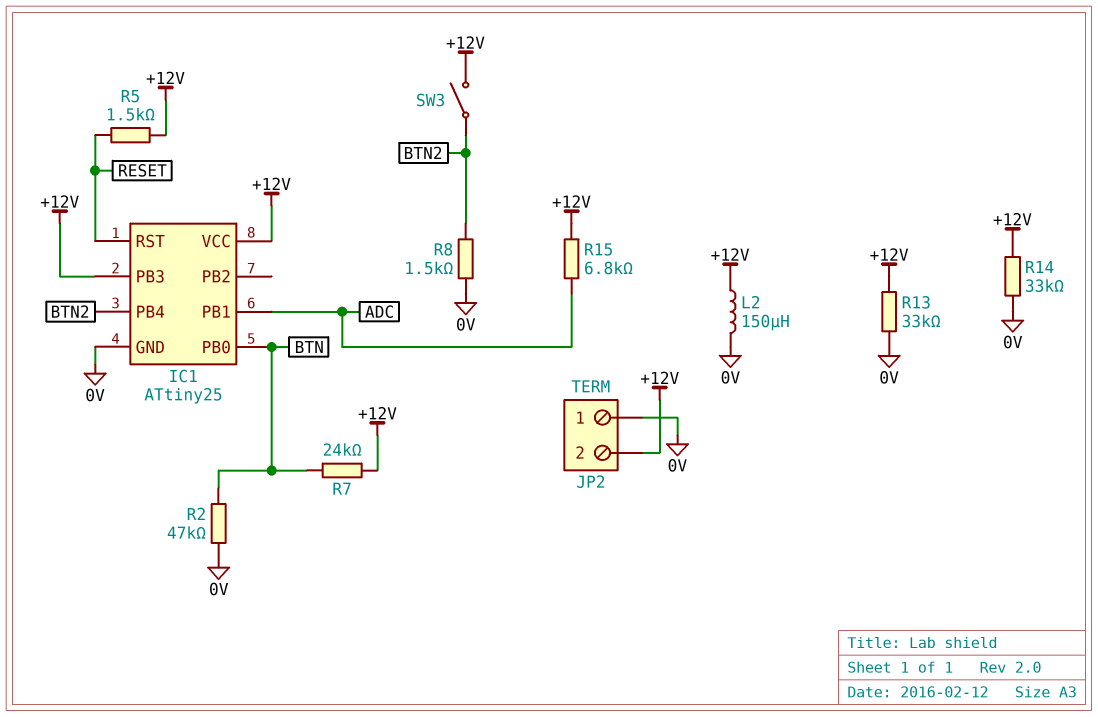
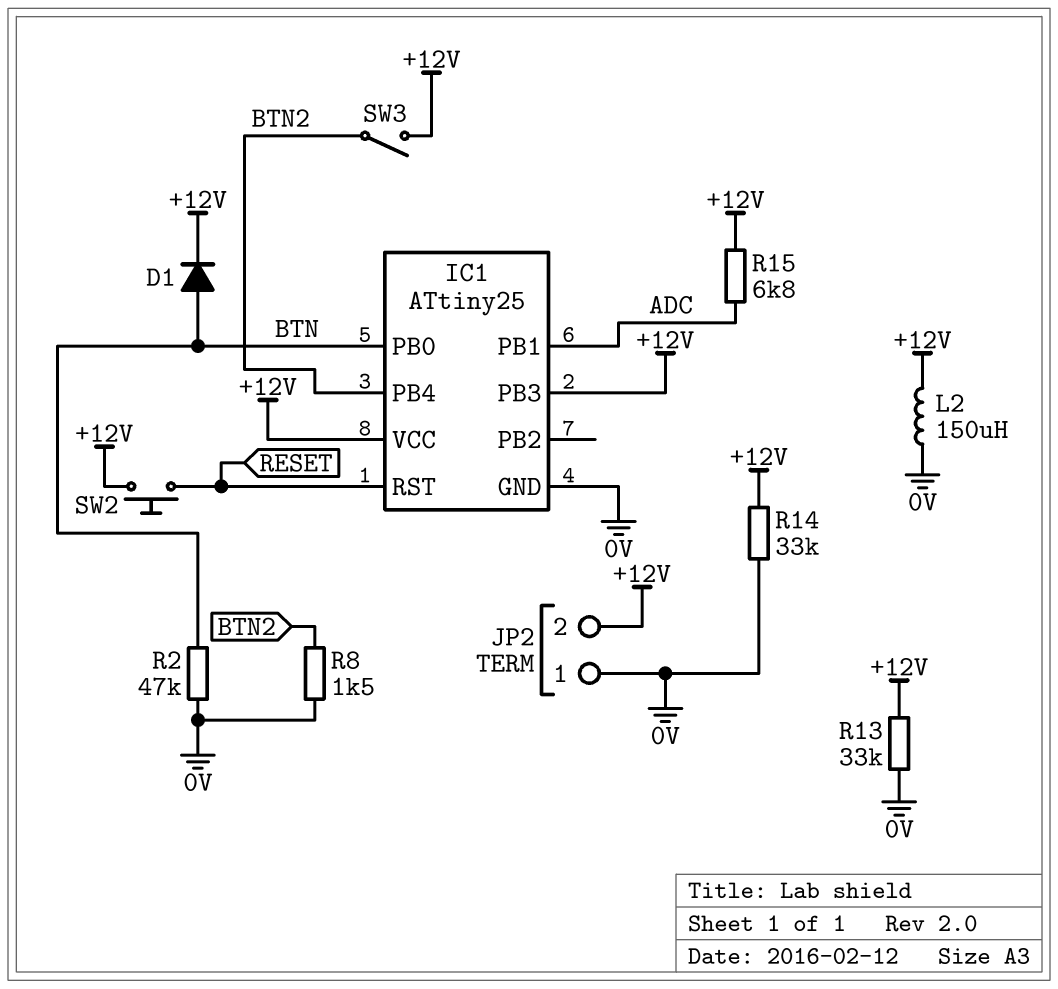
D1: none -> diode (A BTN, K +12V)
R5: 1.5k (+12V, RESET) -> none
R7: 24k (+12V, BTN) -> none
SW2: none -> button (+12V, RESET)

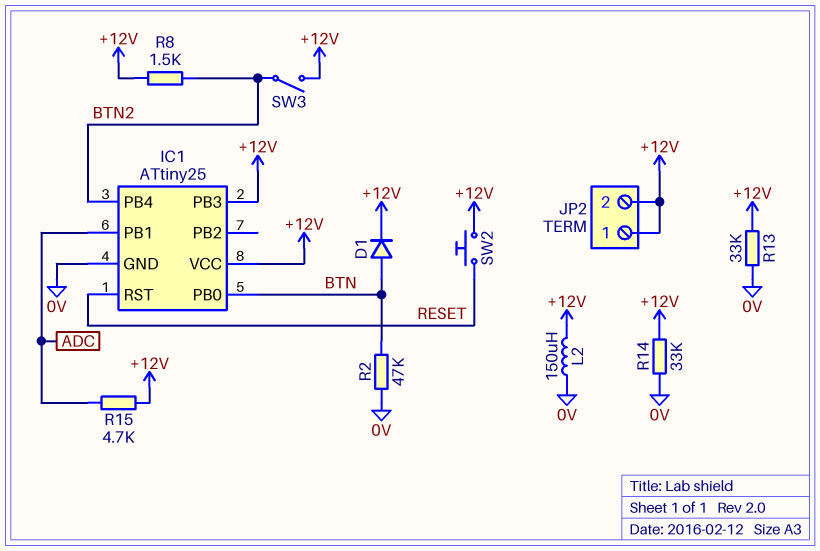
JP2 pin 1: 0V -> +12V
R8: 1.5k (0V, BTN2) -> 1.5k (+12V, BTN2)
R15: 6.8k (+12V, ADC) -> 4.7k (+12V, ADC)

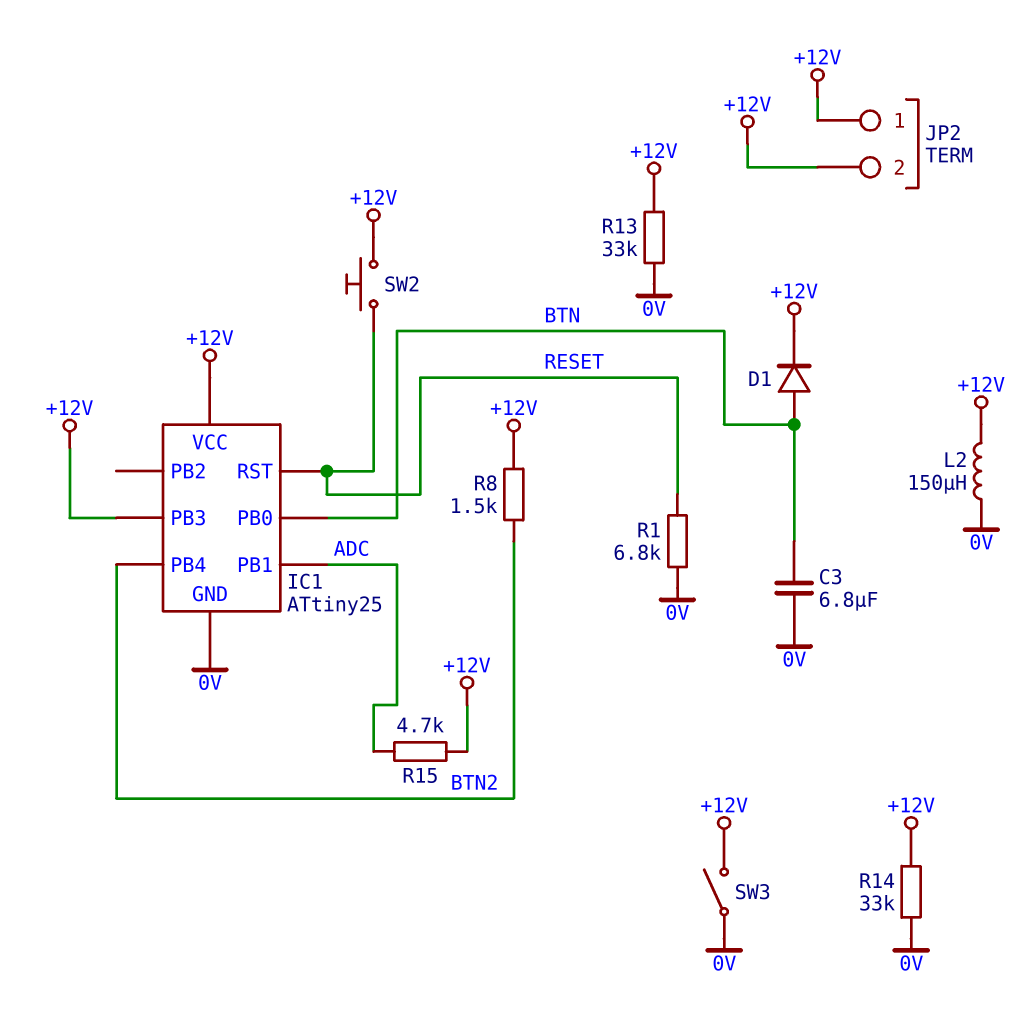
C3: none -> 6.8uF (0V, BTN)
R1: none -> 6.8k (0V, RESET)
R2: 47k (0V, BTN) -> none
SW3: switch (+12V, BTN2) -> switch (+12V, 0V)

